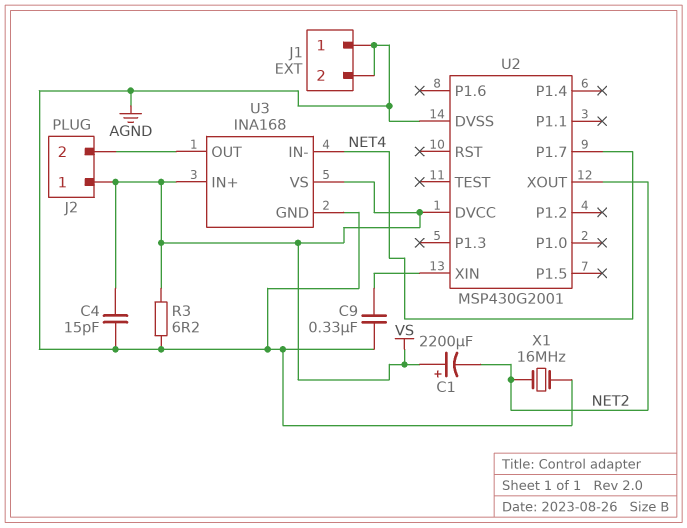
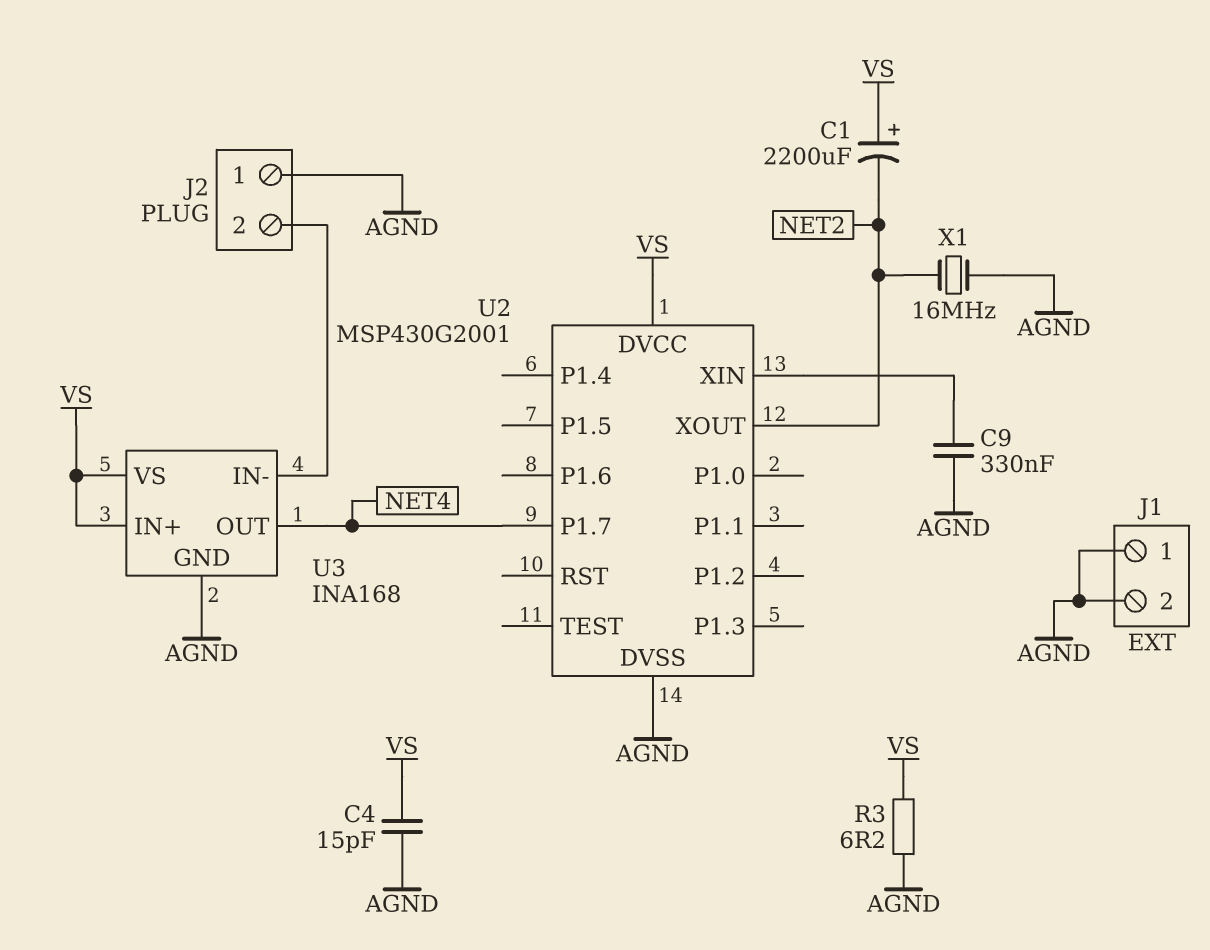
J2 pin 1: VS -> AGND
U3 pin IN-: NET4 -> J2/2
U3 pin OUT: J2/2 -> NET4

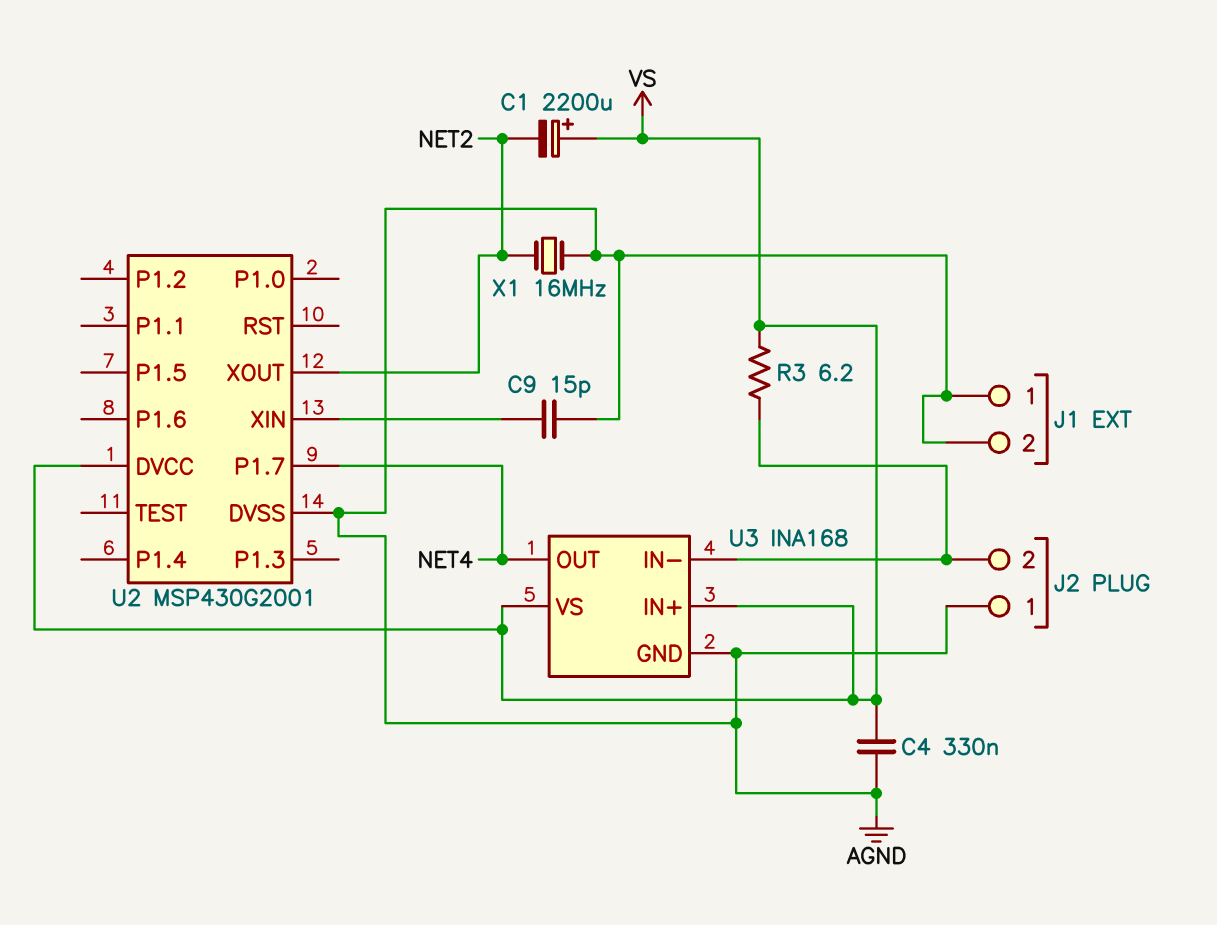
C4: 15pF (AGND, VS) -> 330nF (AGND, VS)
C9: 330nF (AGND, U2/XIN) -> 15pF (AGND, U2/XIN)
R3: 6.2 (AGND, VS) -> 6.2 (J2/2, VS)

